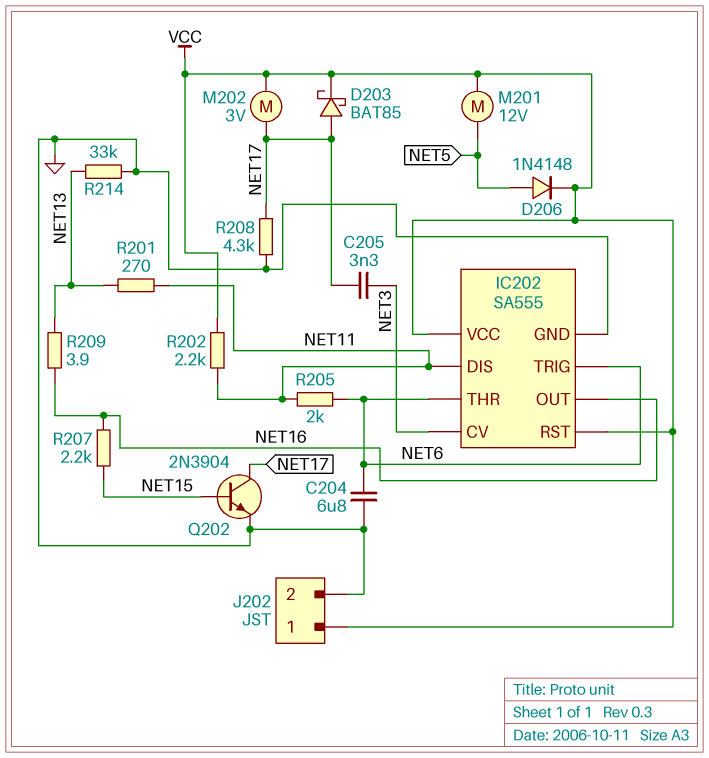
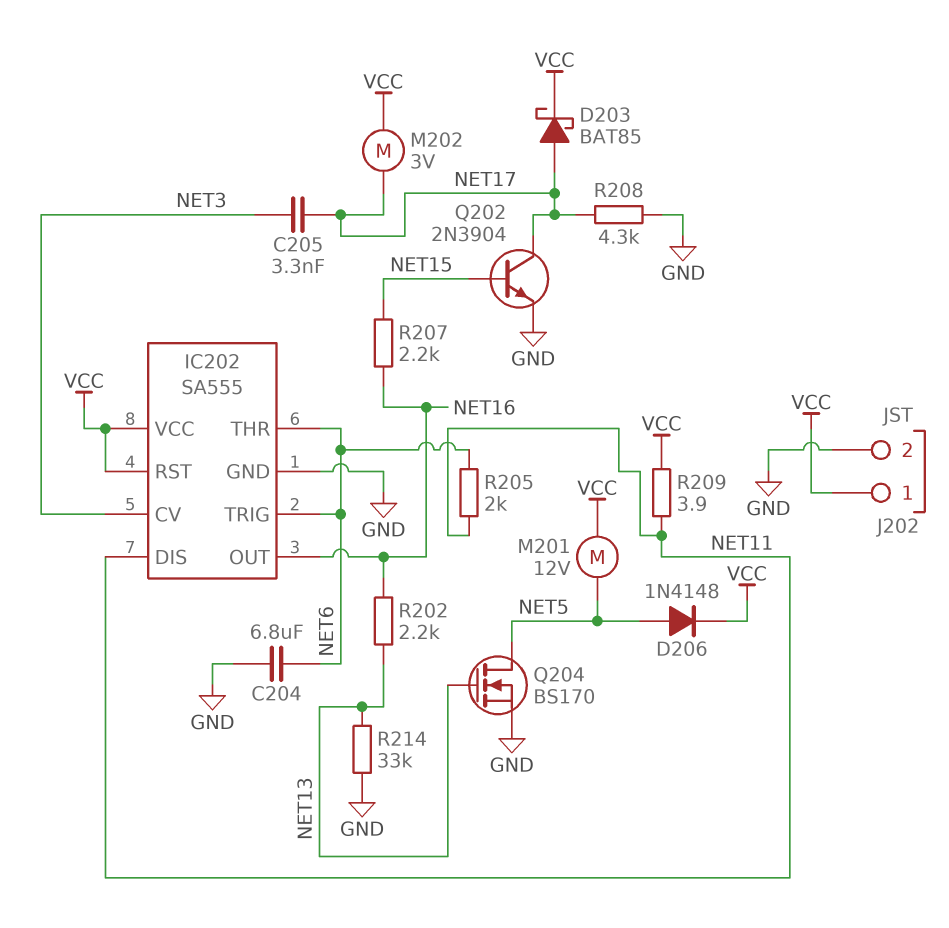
Q204: none -> NMOS BS170 (G NET13, D NET5, S GND)
R201: 270 (NET11, NET13) -> none
R202: 2.2k (NET11, VCC) -> 2.2k (NET13, NET16)
R209: 3.9 (NET13, NET16) -> 3.9 (NET11, VCC)

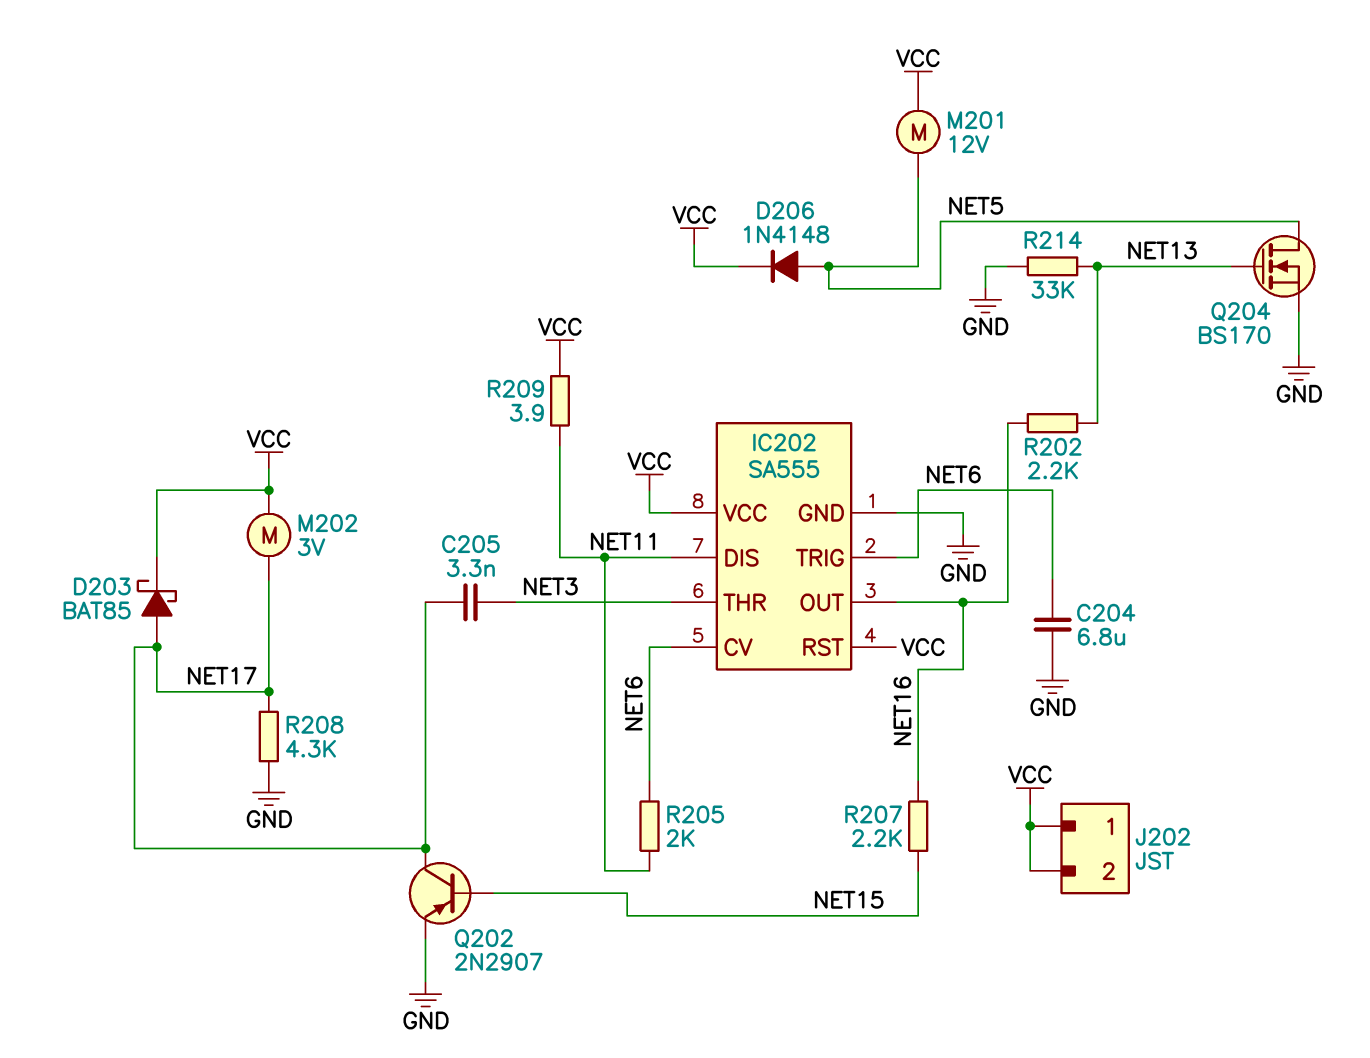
IC202 pin CV: NET3 -> NET6
IC202 pin THR: NET6 -> NET3
J202 pin 2: GND -> VCC
Q202: NPN 2N3904 (B NET15, C NET17, E GND) -> PNP 2N2907 (B NET15, C NET17, E GND)

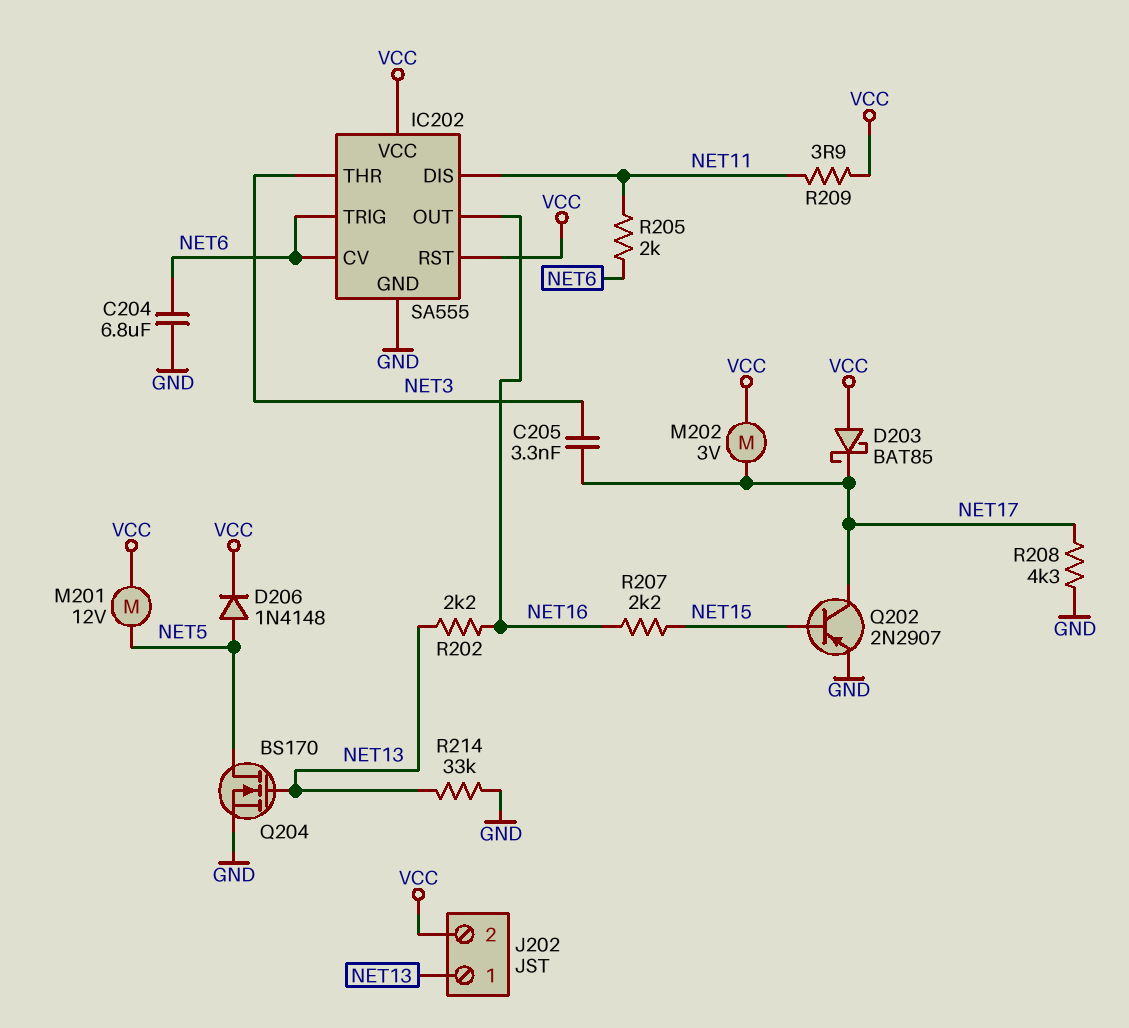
D203: schottky BAT85 (A NET17, K VCC) -> schottky BAT85 (A VCC, K NET17)
J202 pin 1: VCC -> NET13

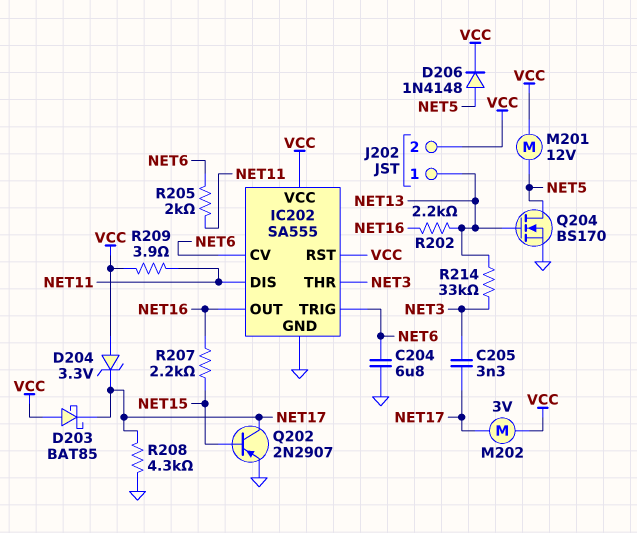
D204: none -> zener 3.3V (A VCC, K NET17)
R214: 33k (GND, NET13) -> 33k (NET3, NET13)

